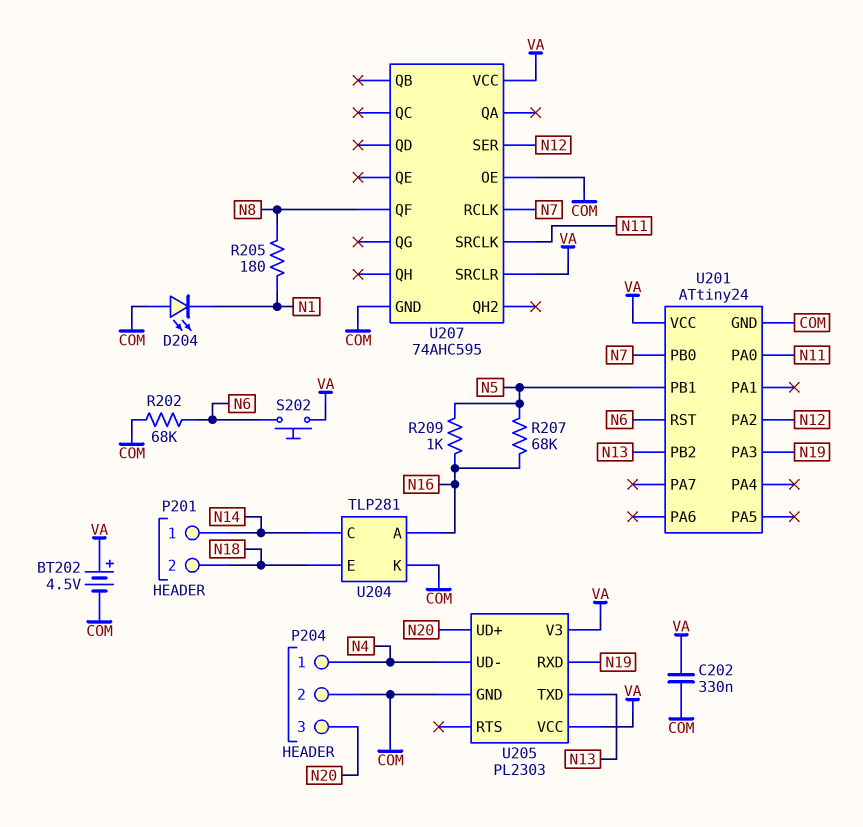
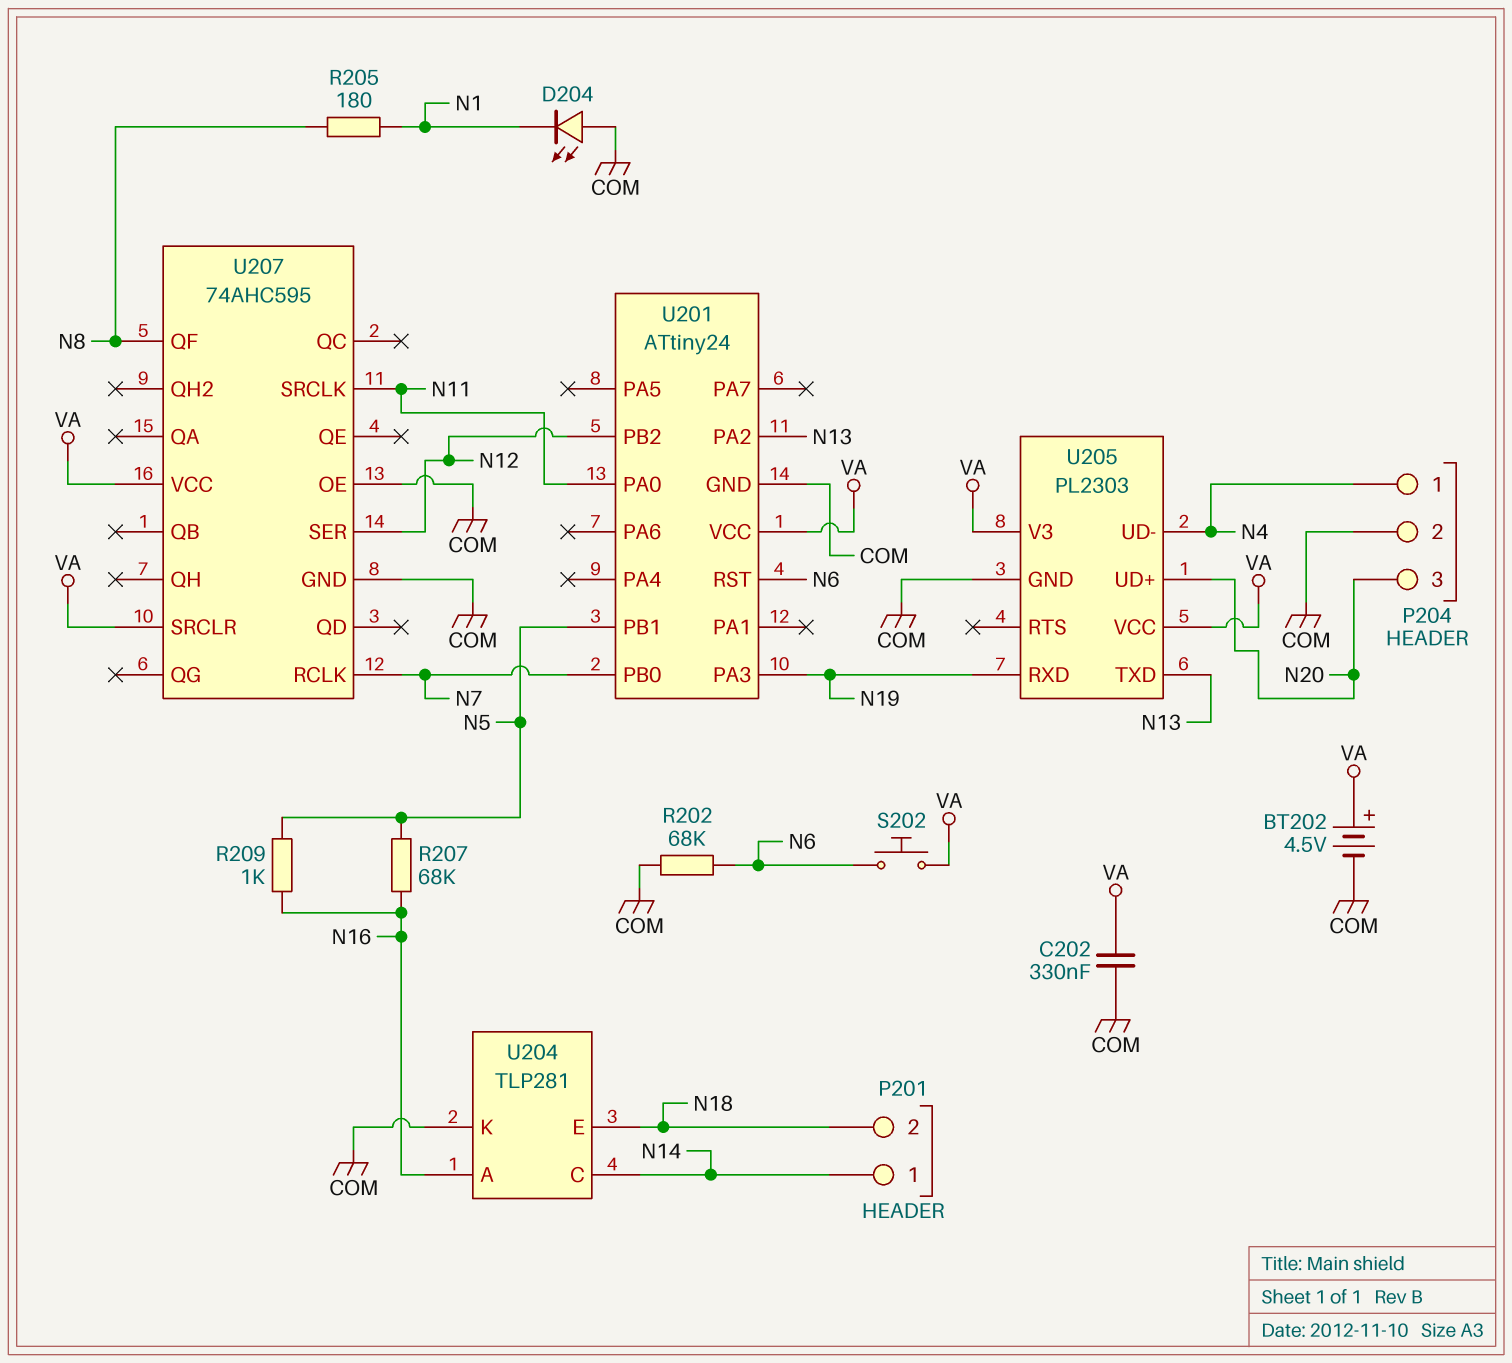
U201 pin PA2: N12 -> N13
U201 pin PB2: N13 -> N12

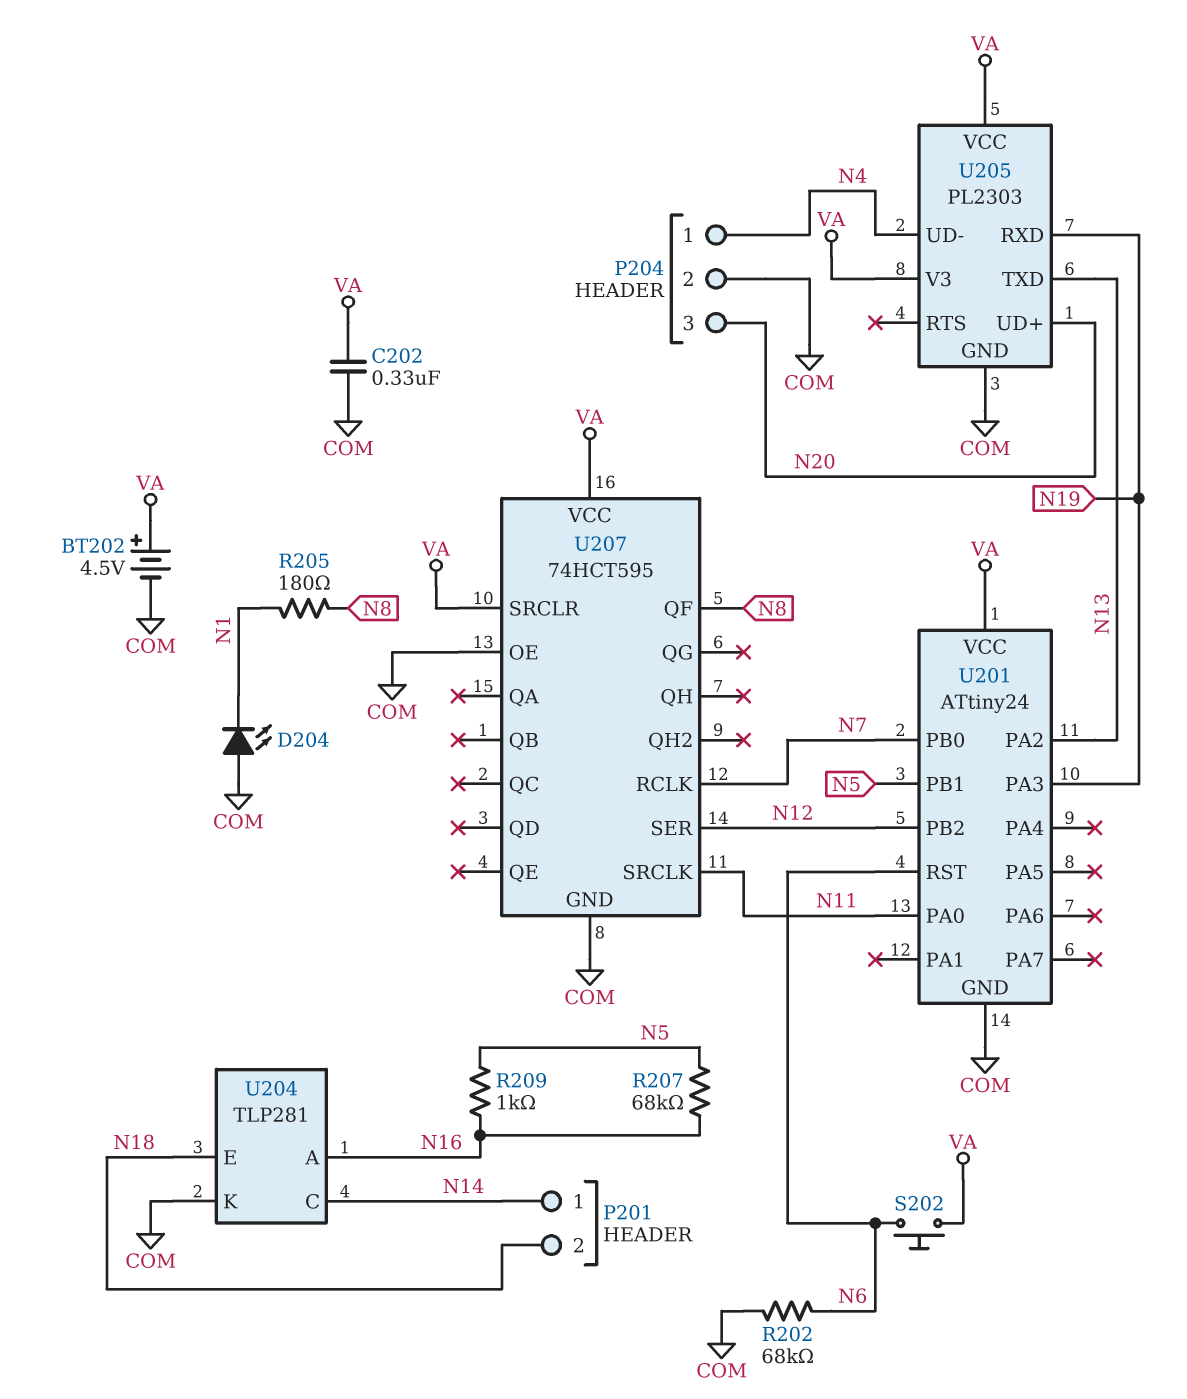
U207: 74AHC595 -> 74HCT595

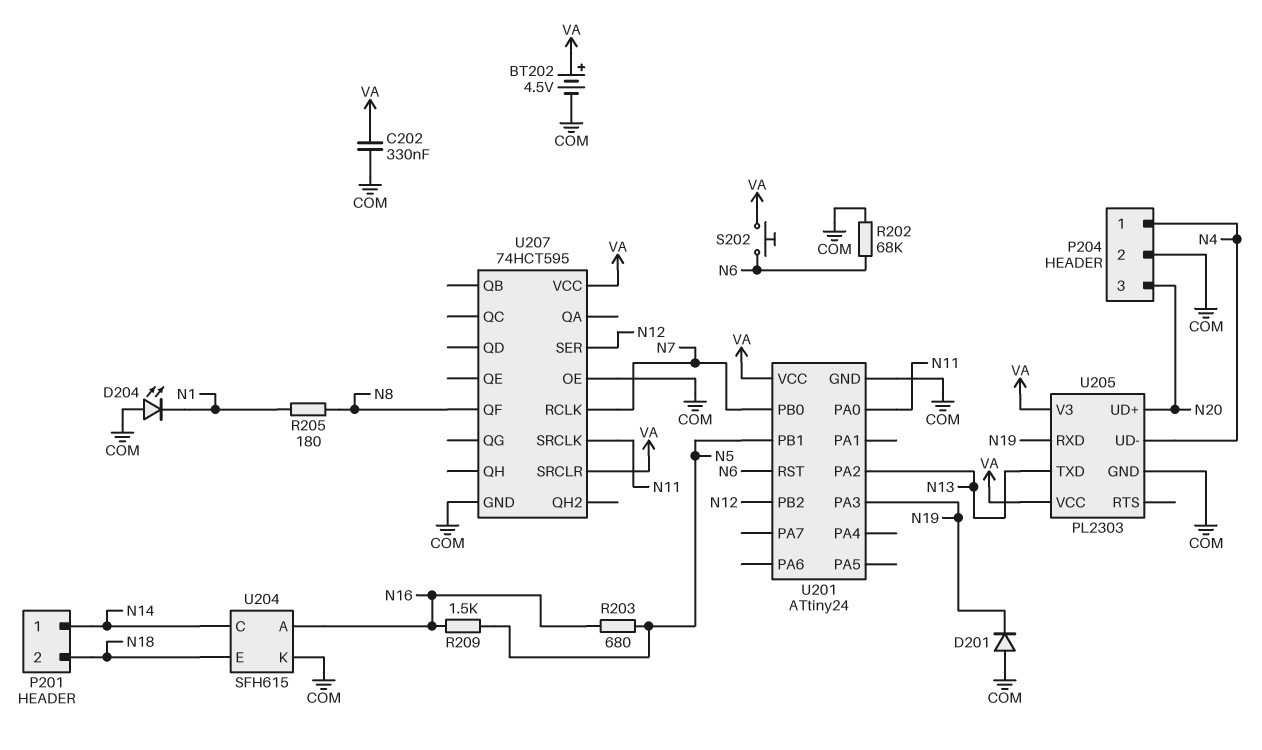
D201: none -> diode (A COM, K N19)
R203: none -> 680 (N5, N16)
R207: 68k (N5, N16) -> none
R209: 1k (N5, N16) -> 1.5k (N5, N16)
U204: TLP281 -> SFH615

